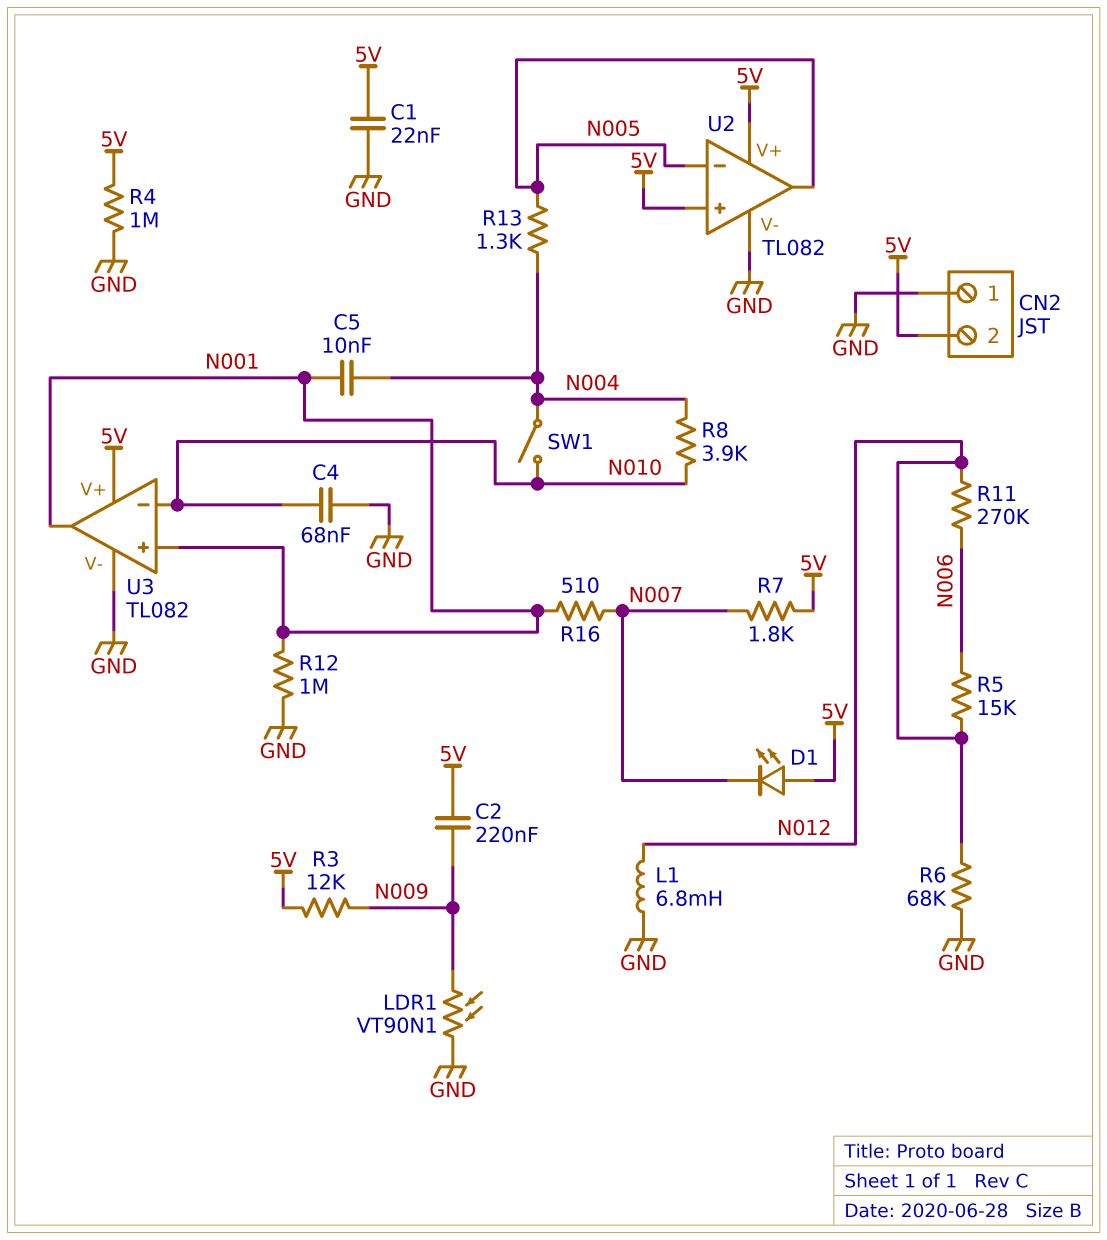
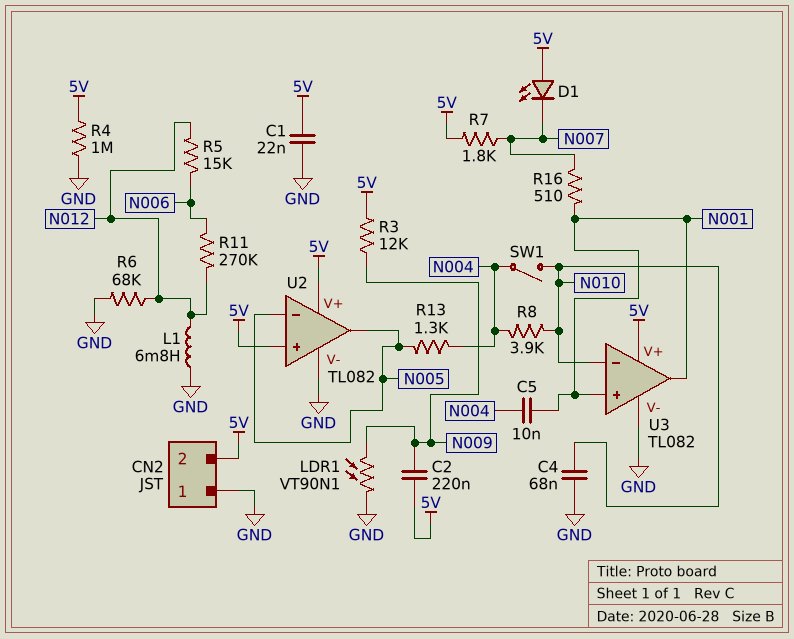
R12: 1M (GND, N001) -> none

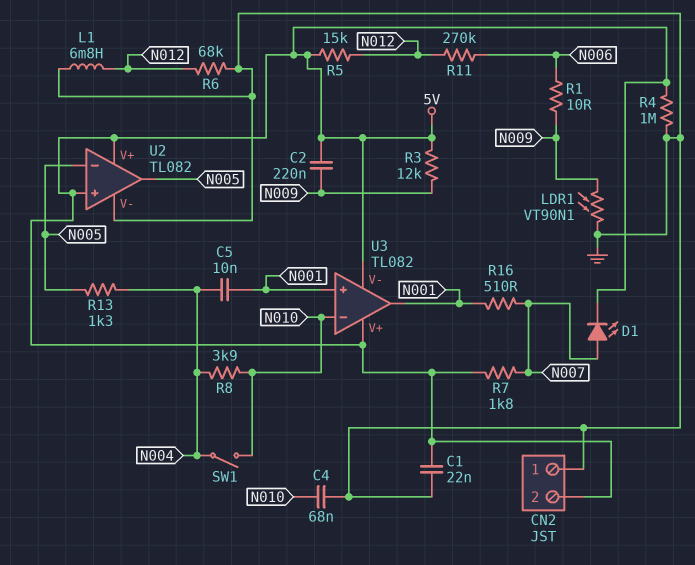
D1: LED (A 5V, K N007) -> LED (A N007, K 5V)
R1: none -> 10 (N006, N009)
R5: 15k (N006, N012) -> 15k (5V, N012)
U3 pin V-: GND -> 5V

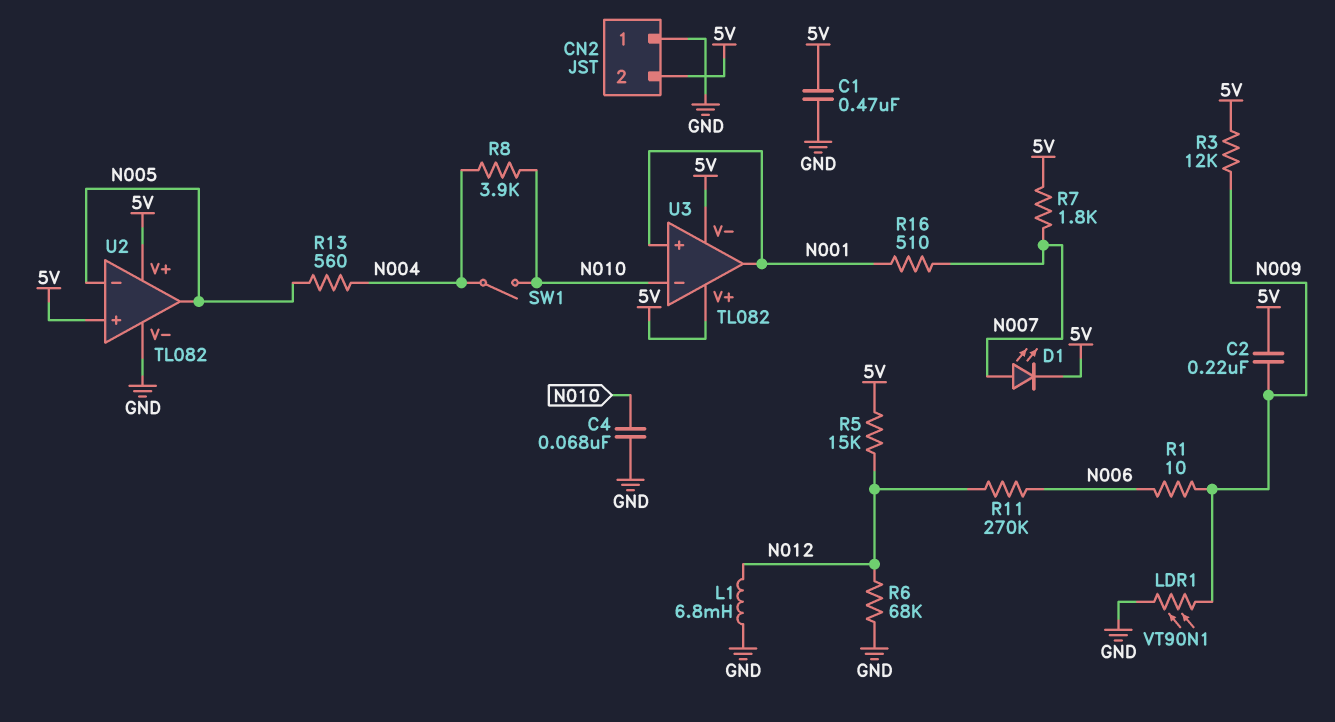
C1: 22nF (5V, GND) -> 470nF (5V, GND)
C5: 10nF (N001, N004) -> none
R4: 1M (5V, GND) -> none
R13: 1.3k (N004, N005) -> 560 (N004, N005)

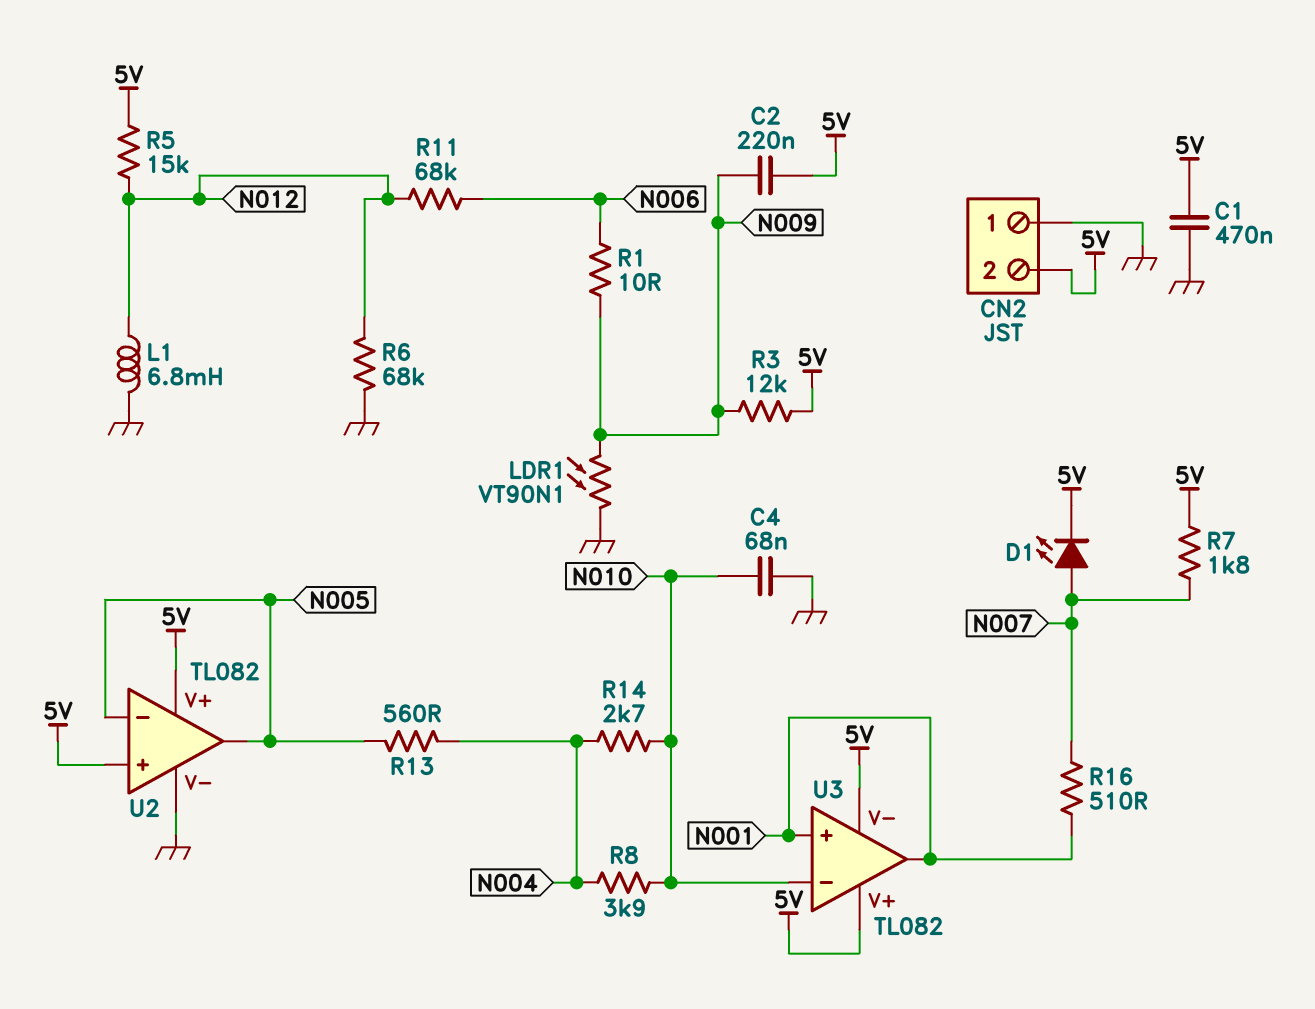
R11: 270k (N006, N012) -> 68k (N006, N012)
R14: none -> 2.7k (N004, N010)
SW1: switch (N004, N010) -> none

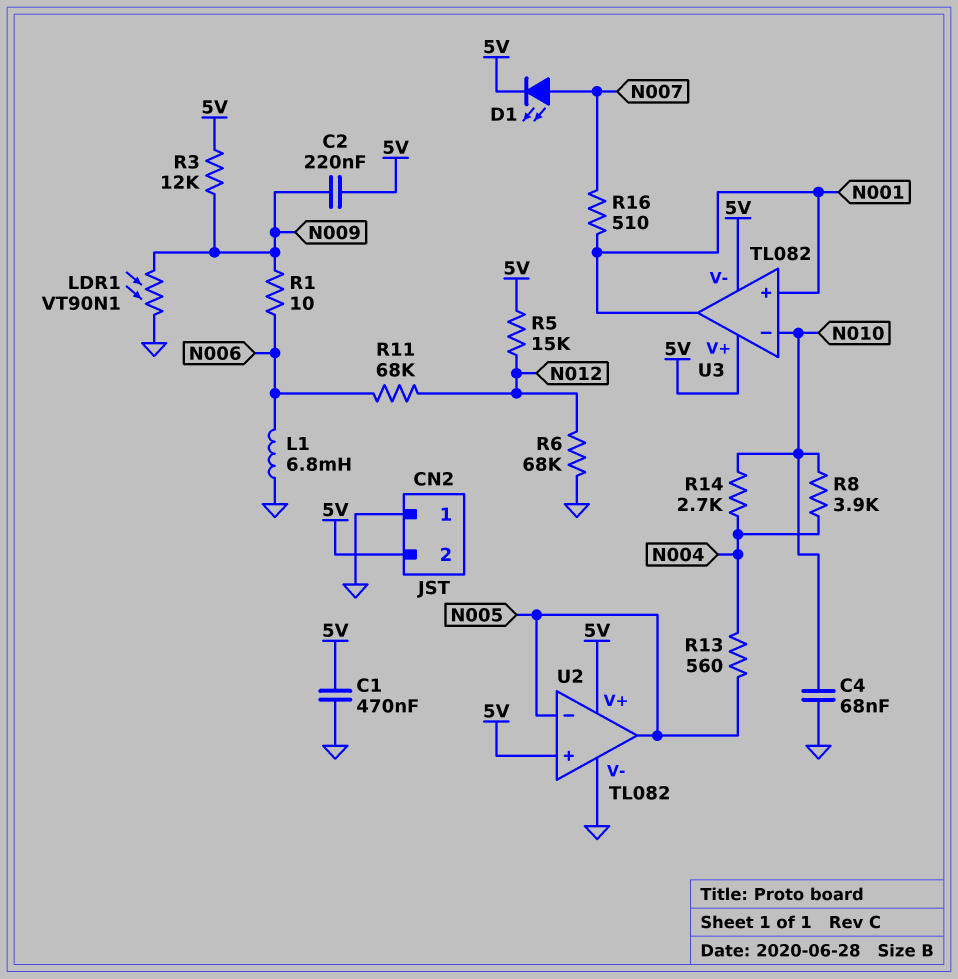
L1: 6.8mH (GND, N012) -> 6.8mH (GND, N006)
R7: 1.8k (5V, N007) -> none

